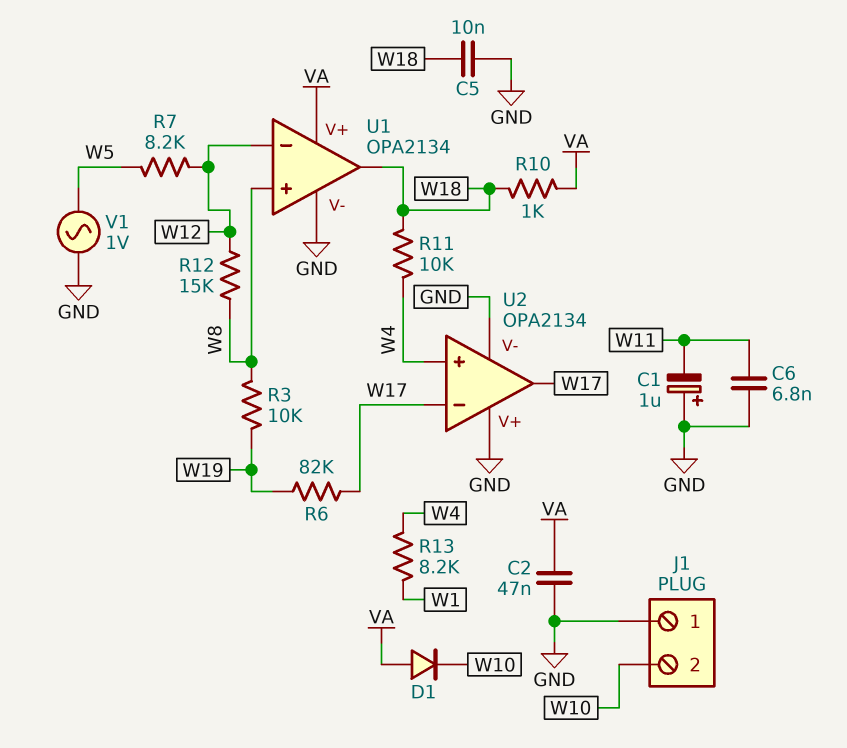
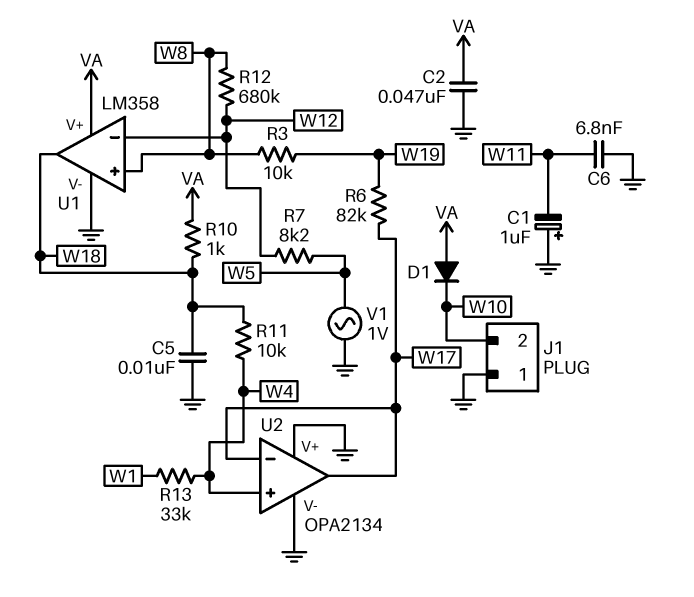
R12: 15k (W8, W12) -> 680k (W8, W12)
R13: 8.2k (W1, W4) -> 33k (W1, W4)
U1: OPA2134 -> LM358

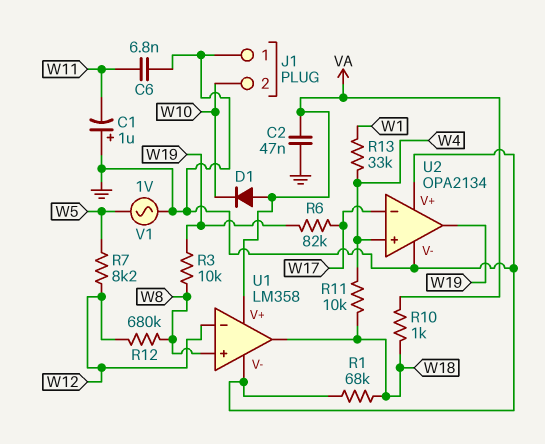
C5: 10nF (GND, W18) -> none
R1: none -> 68k (GND, W18)
U2 pin out: W17 -> W19

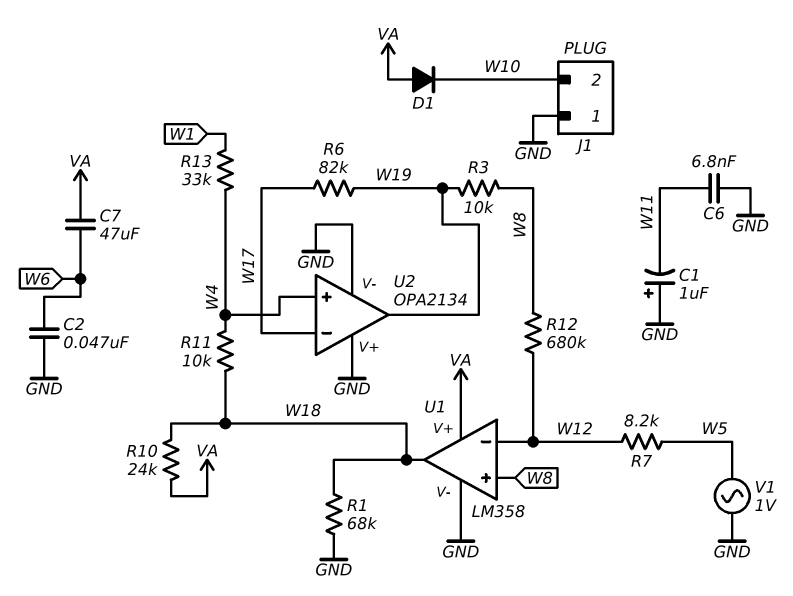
C2: 47nF (GND, VA) -> 47nF (GND, W6)
C7: none -> 47uF (VA, W6)
R10: 1k (VA, W18) -> 24k (VA, W18)

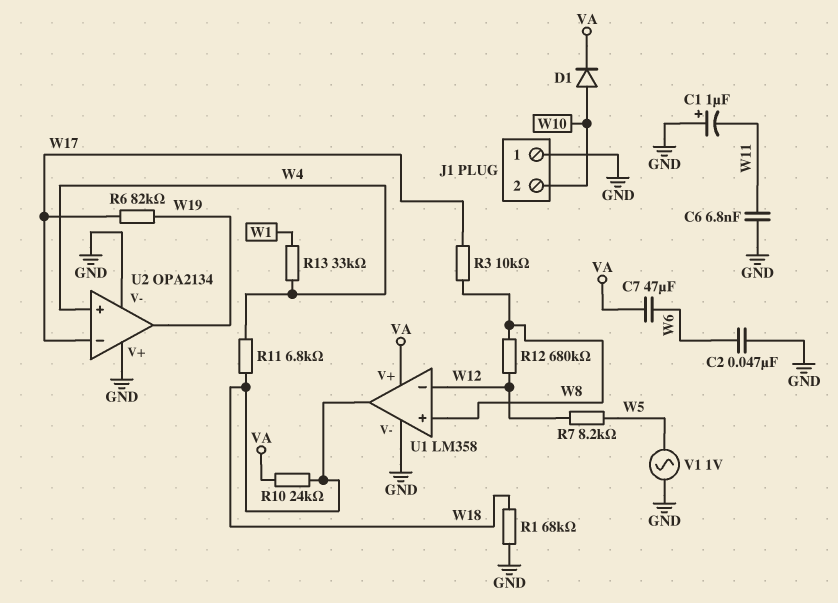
D1: diode (A VA, K W10) -> diode (A W10, K VA)
R3: 10k (W8, W19) -> 10k (W8, W17)
R11: 10k (W4, W18) -> 6.8k (W4, W18)

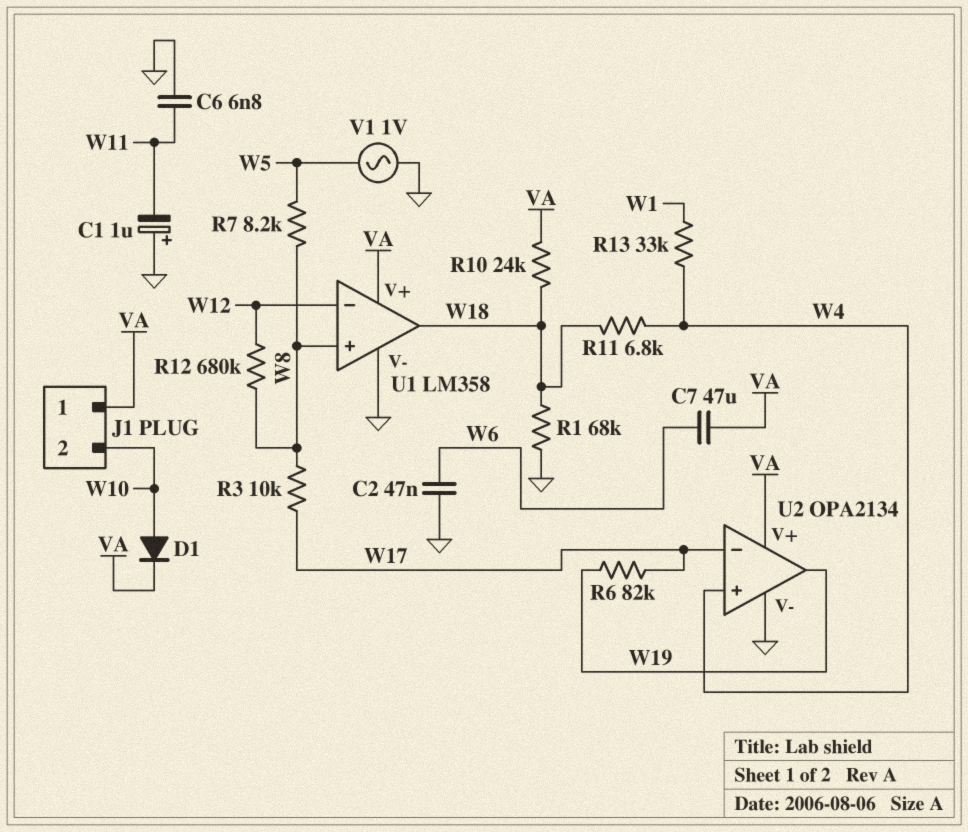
J1 pin 1: GND -> VA
R7: 8.2k (W5, W12) -> 8.2k (W5, W8)
U2 pin V+: GND -> VA

